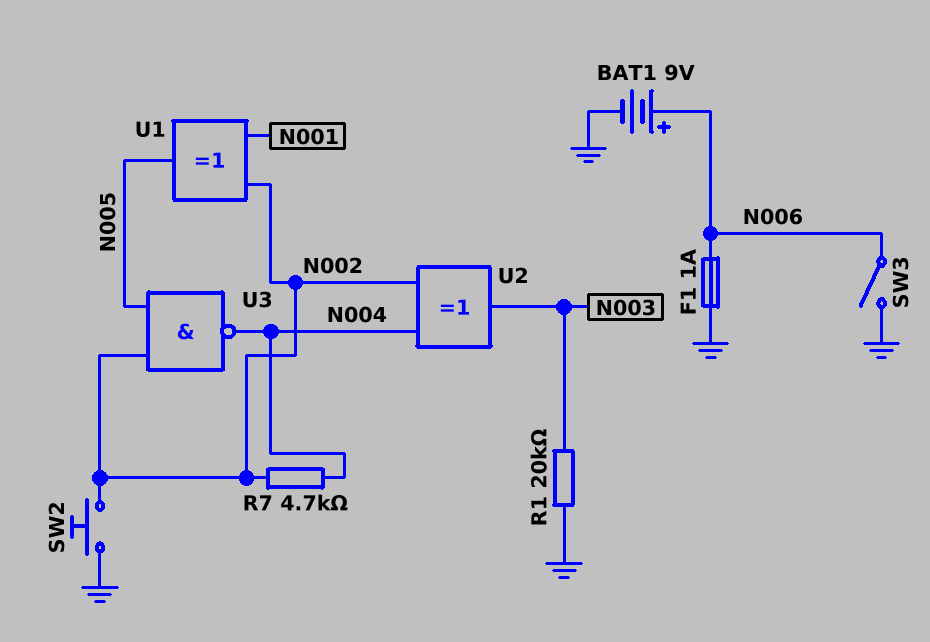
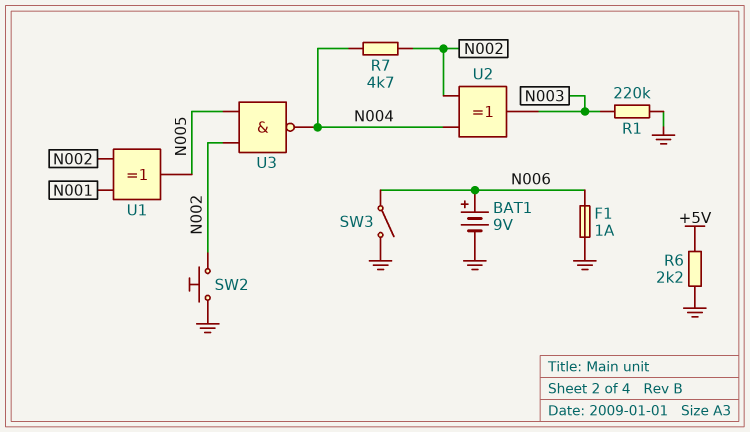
R1: 20k (GND, N003) -> 220k (GND, N003)
R6: none -> 2.2k (+5V, GND)

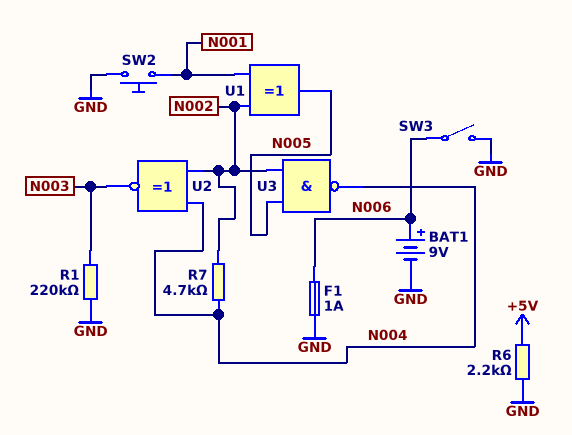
SW2: button (GND, N002) -> button (GND, N001)
U2: XOR (in N002, in N004, out N003) -> XNOR (in N002, in N004, out N003)

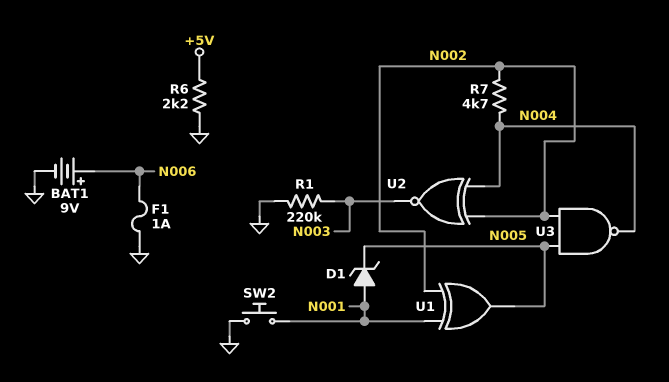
D1: none -> zener (A N001, K N005)
SW3: switch (GND, N006) -> none

